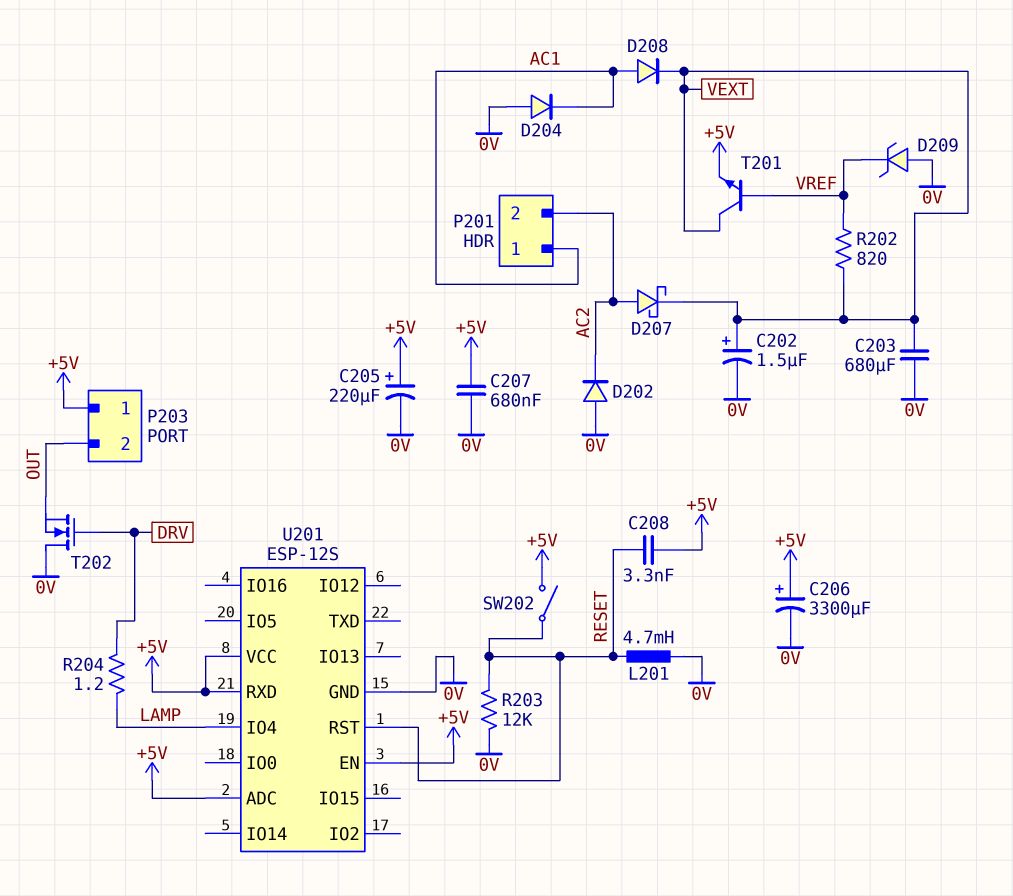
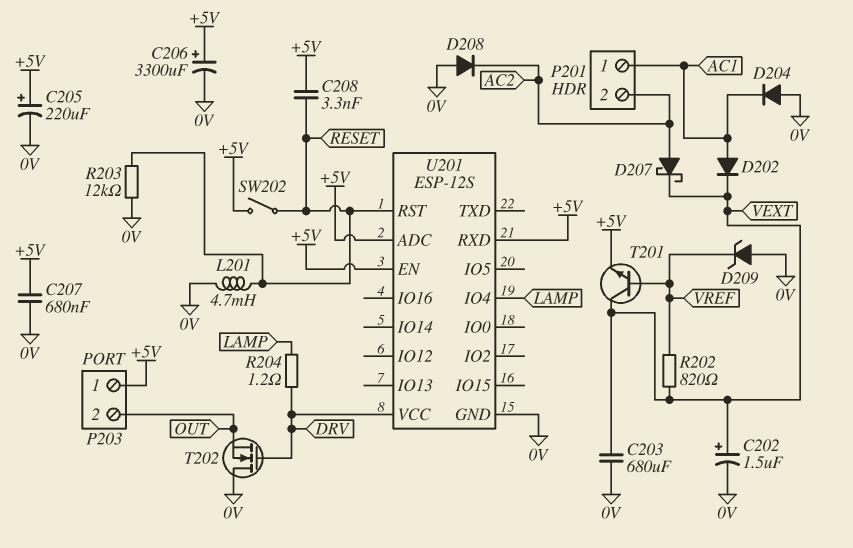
D202: diode (A 0V, K AC2) -> diode (A AC1, K VEXT)
D208: diode (A AC1, K VEXT) -> diode (A 0V, K AC2)
U201 pin VCC: +5V -> DRV

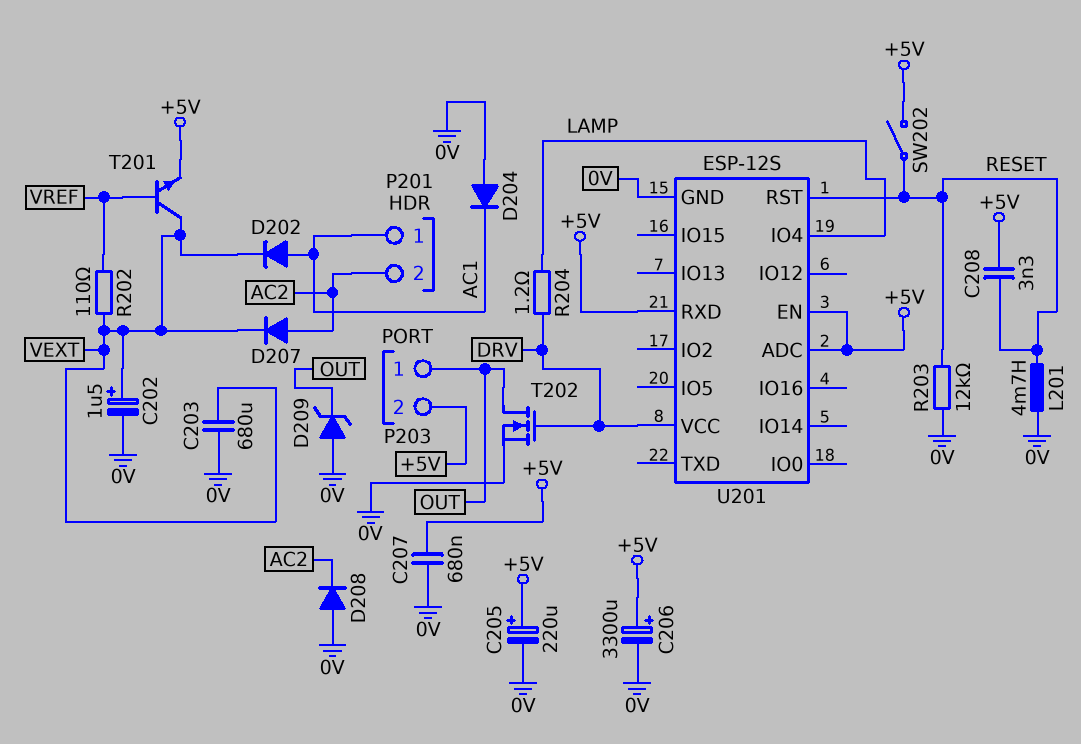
D207: schottky (A AC2, K VEXT) -> diode (A AC2, K VEXT)
D209: zener (A 0V, K VREF) -> zener (A 0V, K OUT)
P203 pin 1: +5V -> OUT
P203 pin 2: OUT -> +5V
R202: 820 (VEXT, VREF) -> 110 (VEXT, VREF)
T202: NMOS (G DRV, D 0V, S OUT) -> NMOS (G DRV, D OUT, S 0V)

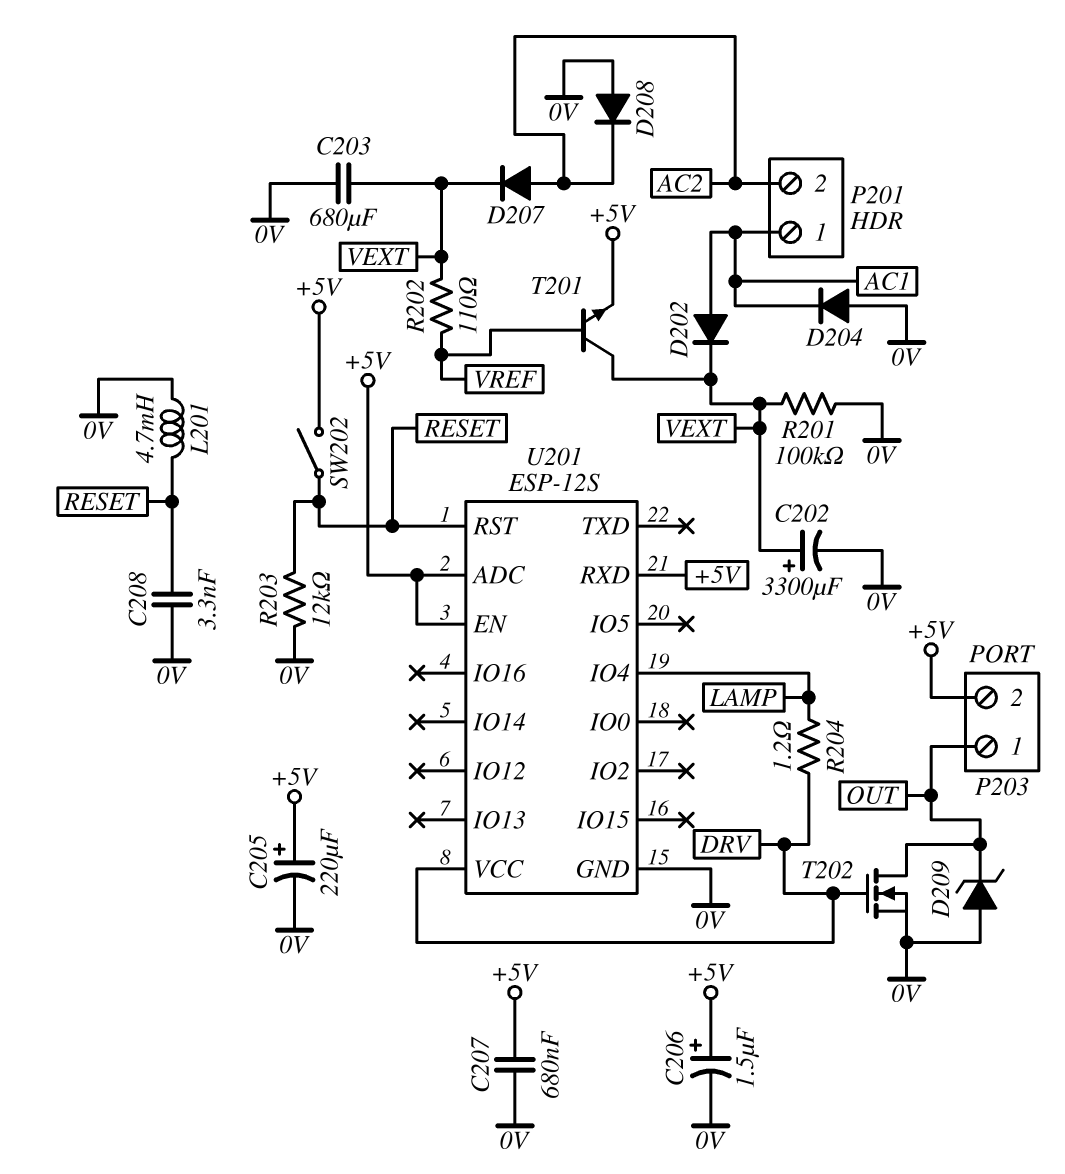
C202: 1.5uF (plus VEXT, minus 0V) -> 3300uF (plus VEXT, minus 0V)
C206: 3300uF (plus +5V, minus 0V) -> 1.5uF (plus +5V, minus 0V)
C208: 3.3nF (+5V, RESET) -> 3.3nF (0V, RESET)
R201: none -> 100k (0V, VEXT)

